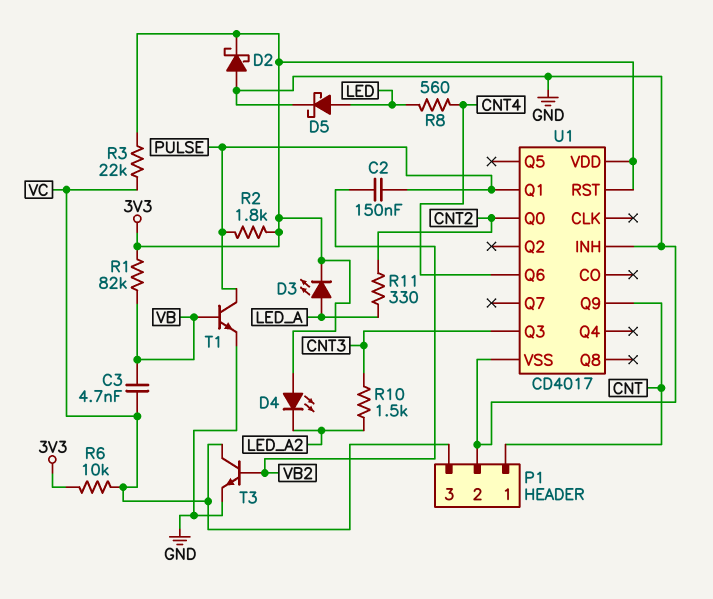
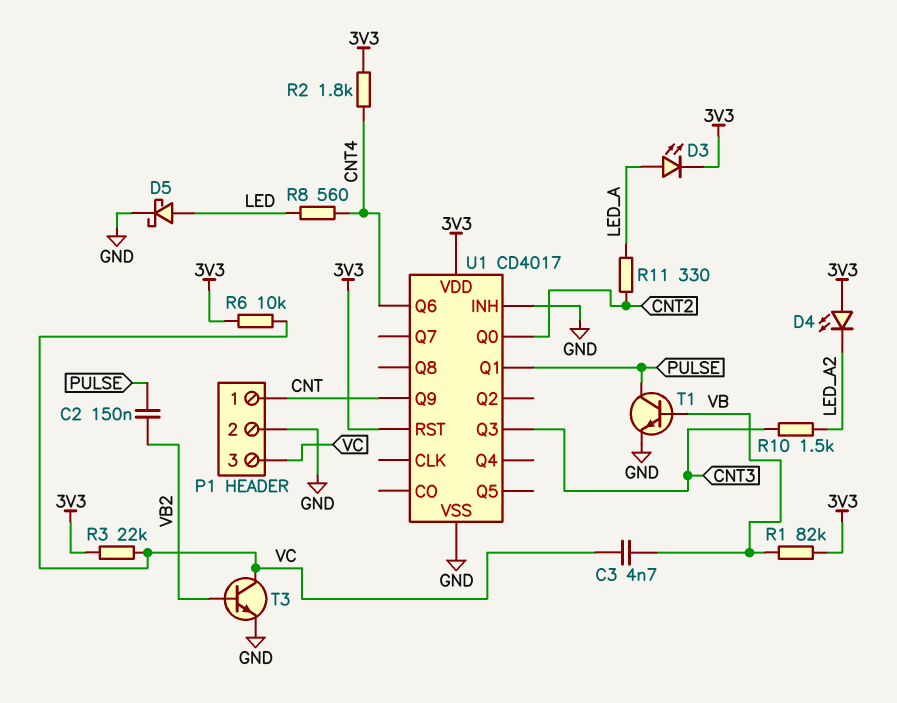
D2: schottky (A GND, K 3V3) -> none
R2: 1.8k (3V3, PULSE) -> 1.8k (3V3, CNT4)

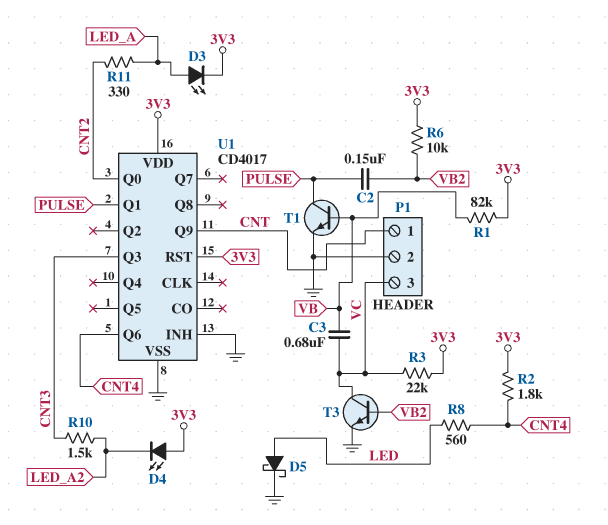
C3: 4.7nF (VB, VC) -> 680nF (VB, VC)
R6: 10k (3V3, VC) -> 10k (3V3, VB2)

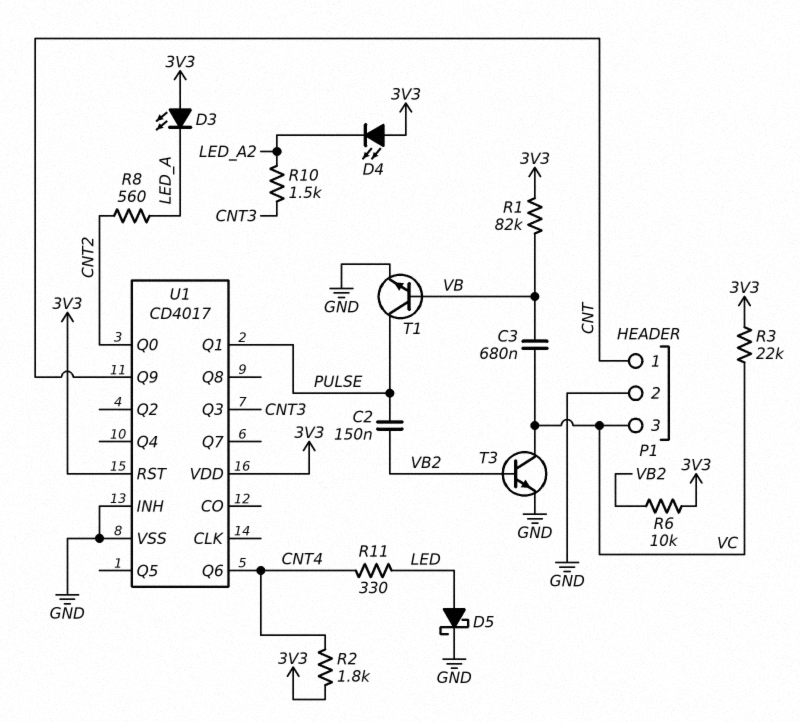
D3: LED (A LED_A, K 3V3) -> LED (A 3V3, K LED_A)
R8: 560 (CNT4, LED) -> 560 (CNT2, LED_A)
R11: 330 (CNT2, LED_A) -> 330 (CNT4, LED)

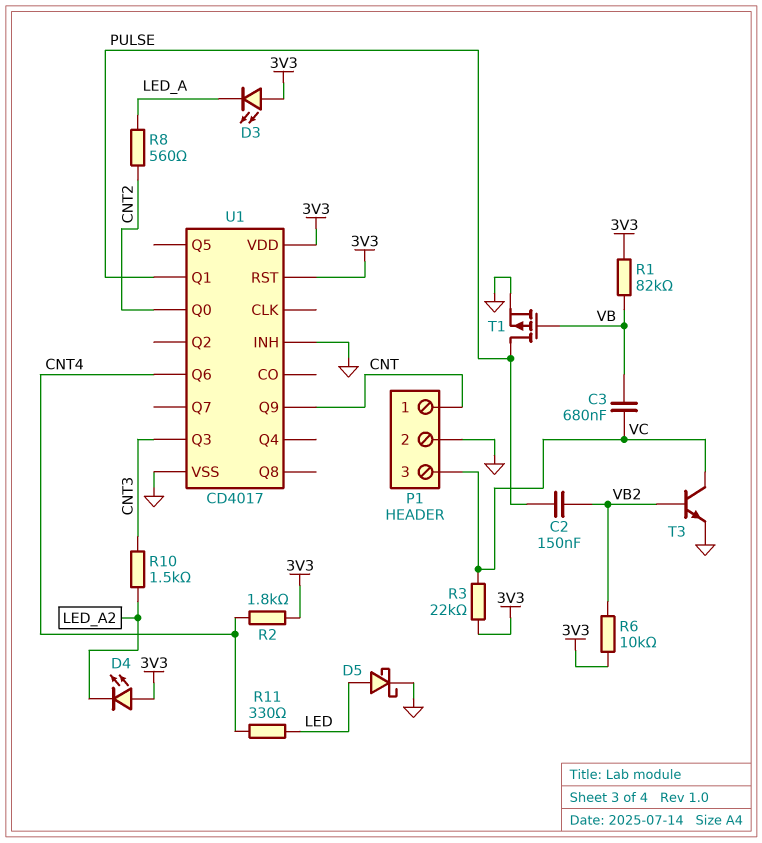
T1: NPN (B VB, C PULSE, E GND) -> PMOS (G VB, D PULSE, S GND)

